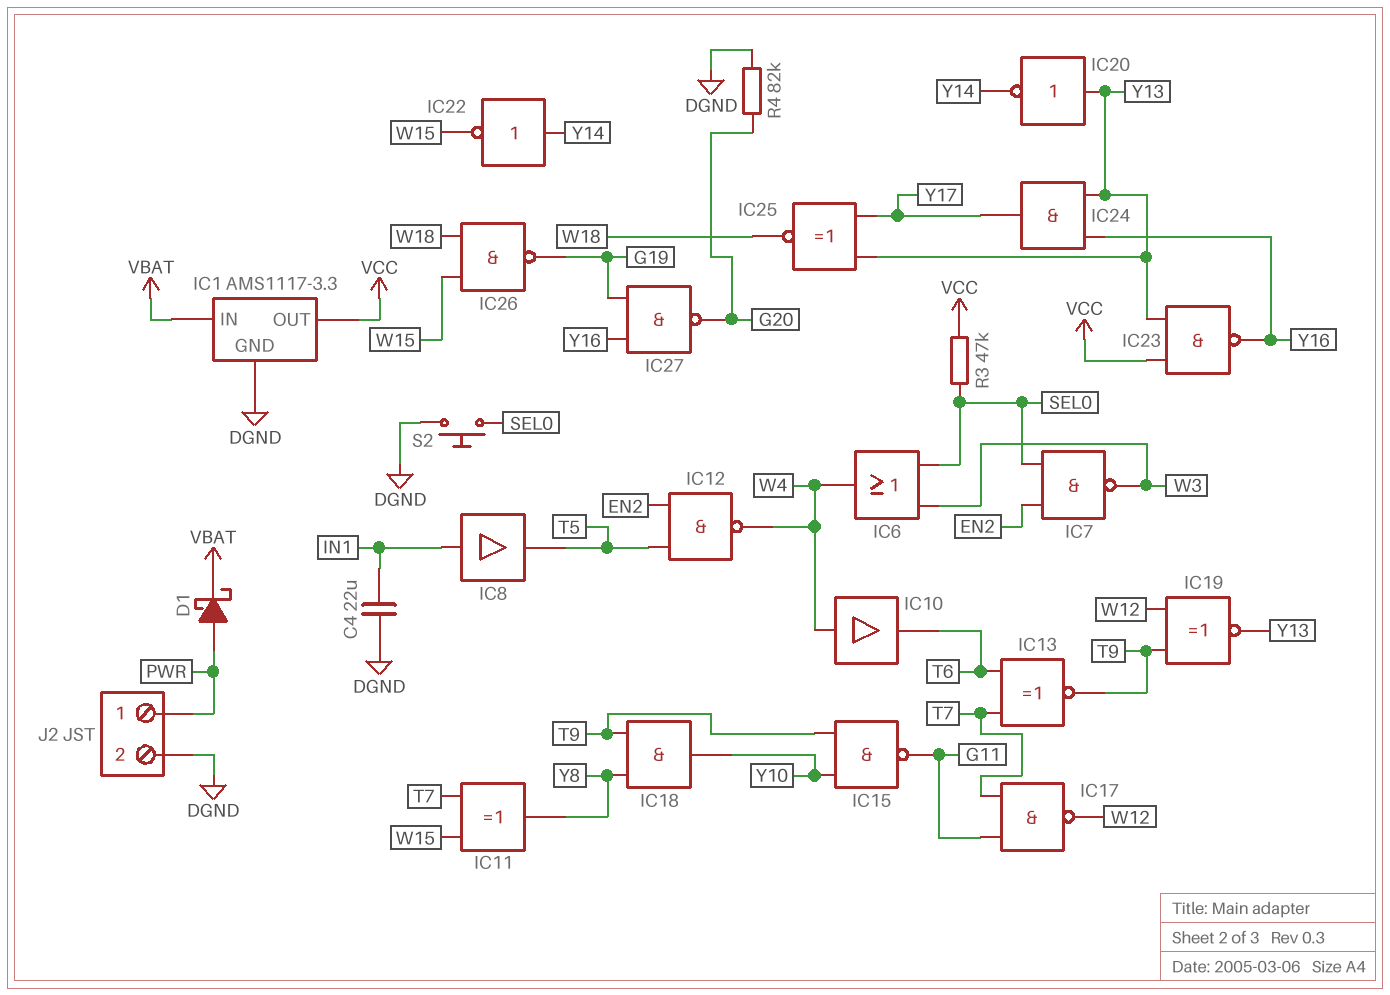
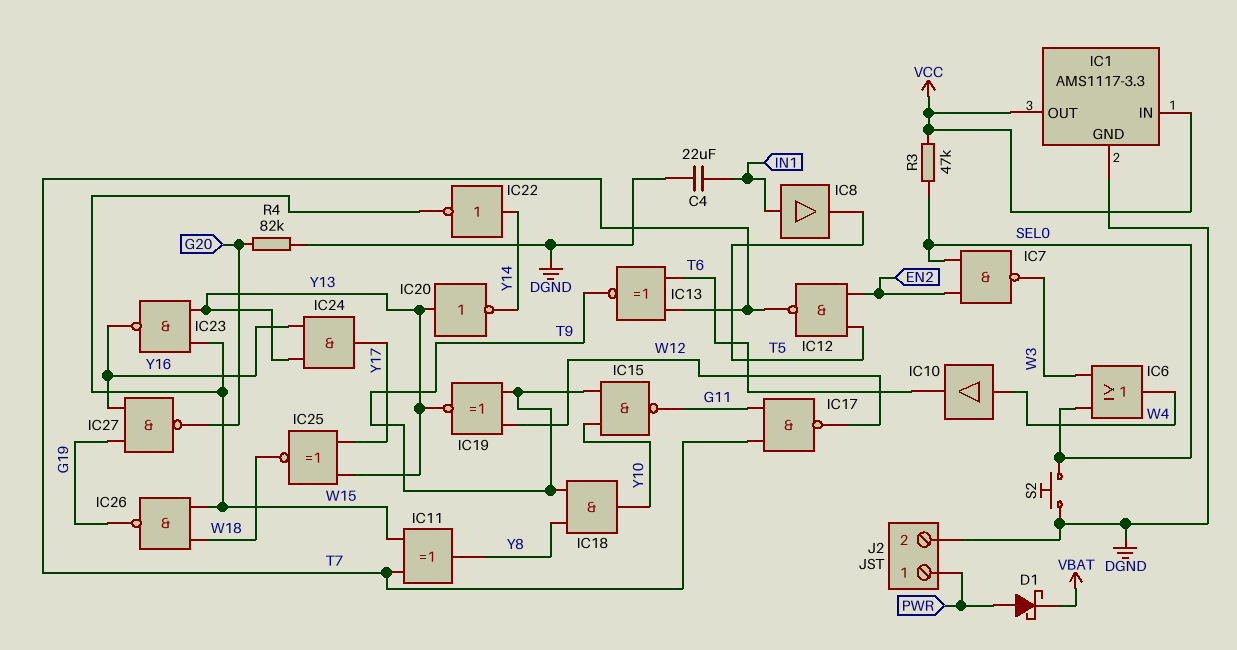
IC1 pin IN: VBAT -> VCC
IC12: NAND (in EN2, in T5, out W4) -> NAND (in EN2, in T5, out T7)
IC23: NAND (in VCC, in Y13, out Y16) -> NAND (in W15, in Y13, out Y16)

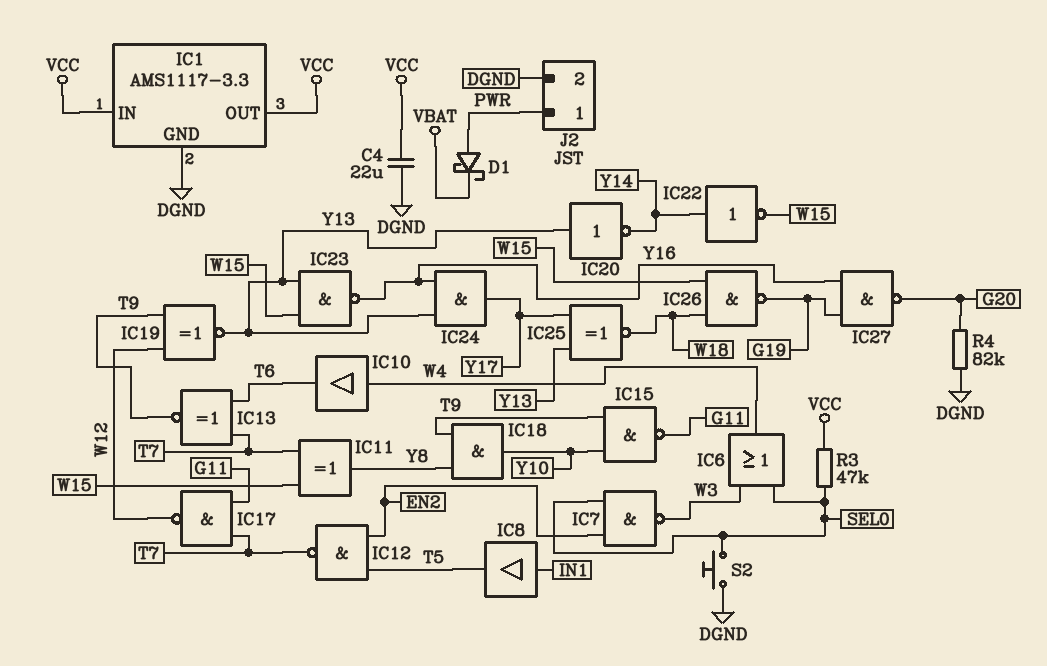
C4: 22uF (DGND, IN1) -> 22uF (DGND, VCC)

